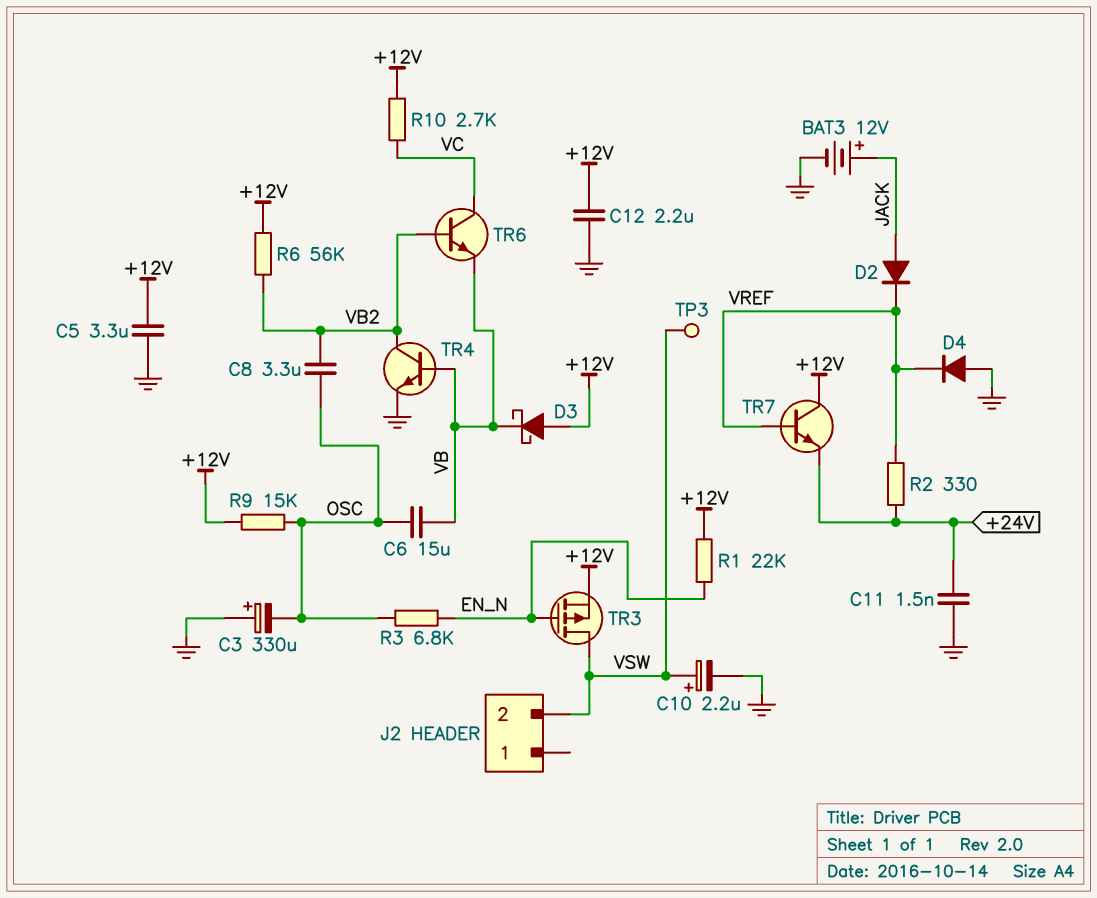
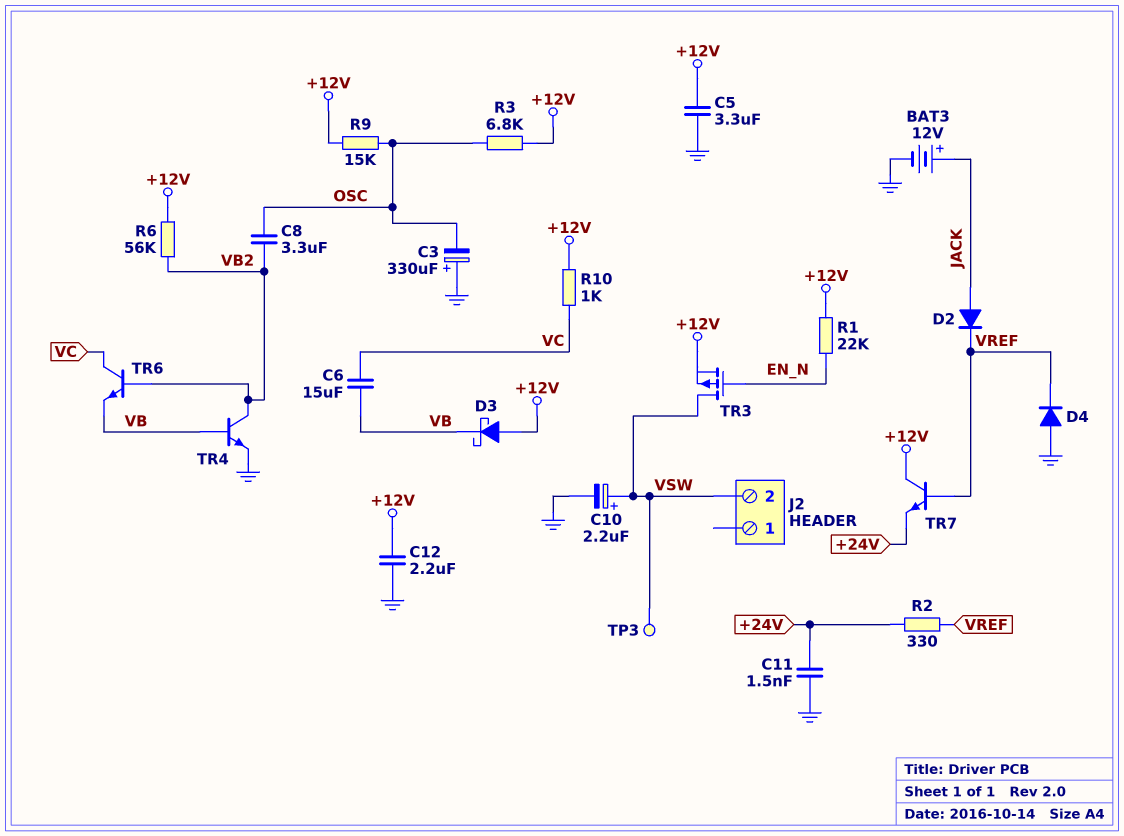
C6: 15uF (OSC, VB) -> 15uF (VB, VC)
R3: 6.8k (EN_N, OSC) -> 6.8k (+12V, OSC)
R10: 2.7k (+12V, VC) -> 1k (+12V, VC)

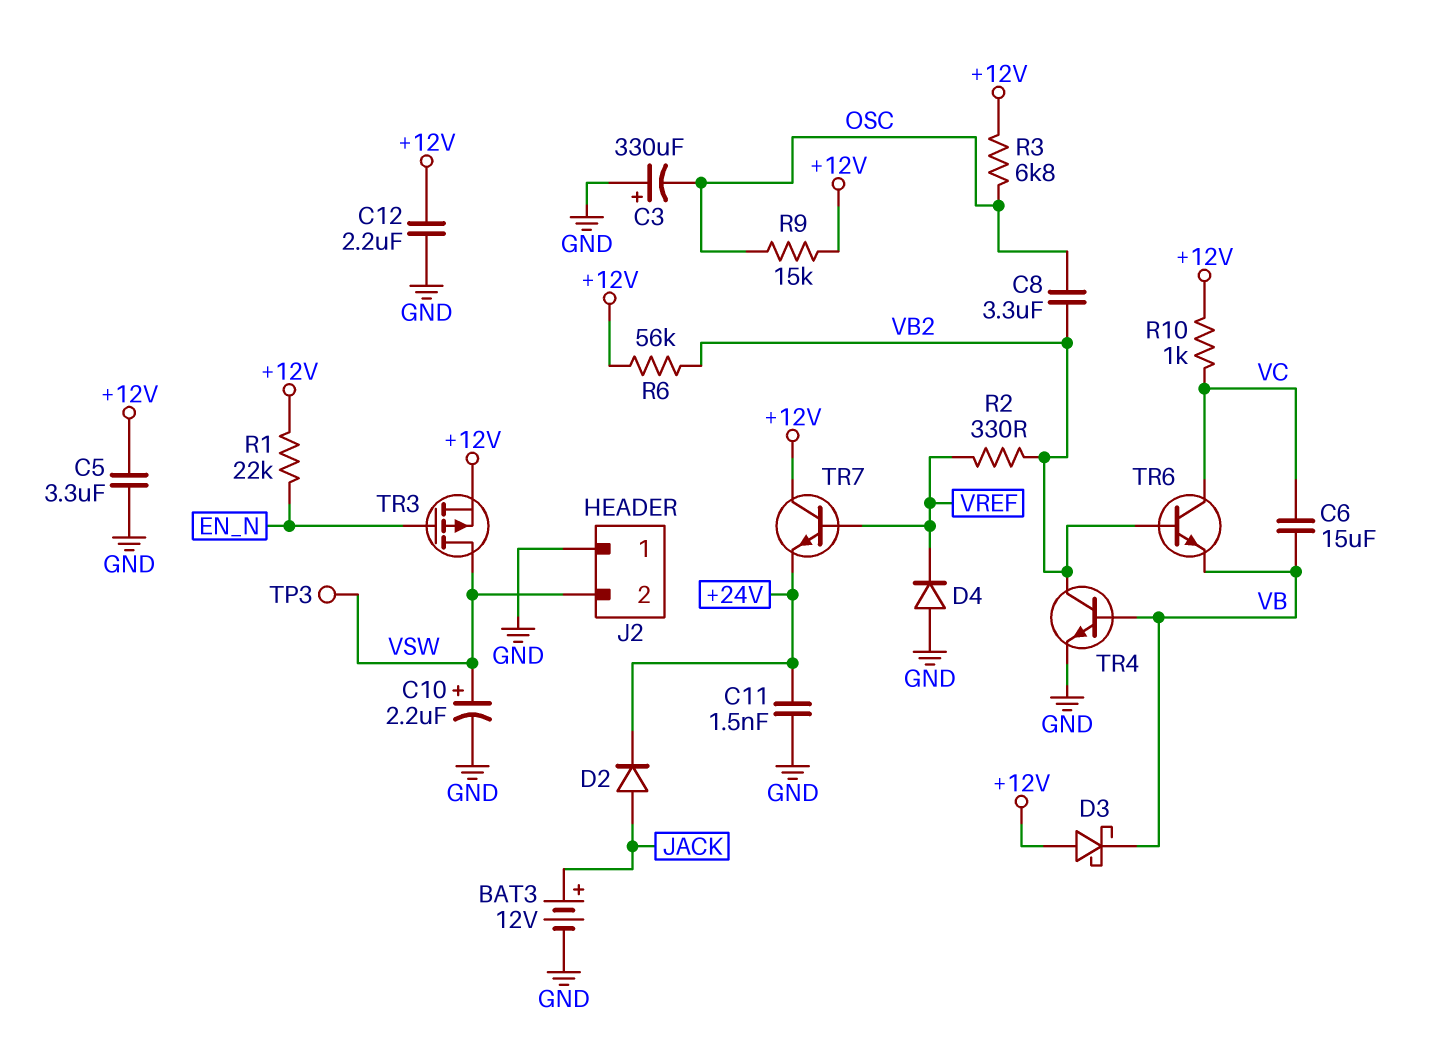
D2: diode (A JACK, K VREF) -> diode (A JACK, K +24V)
J2 pin 1: none -> GND
R2: 330 (+24V, VREF) -> 330 (VB2, VREF)

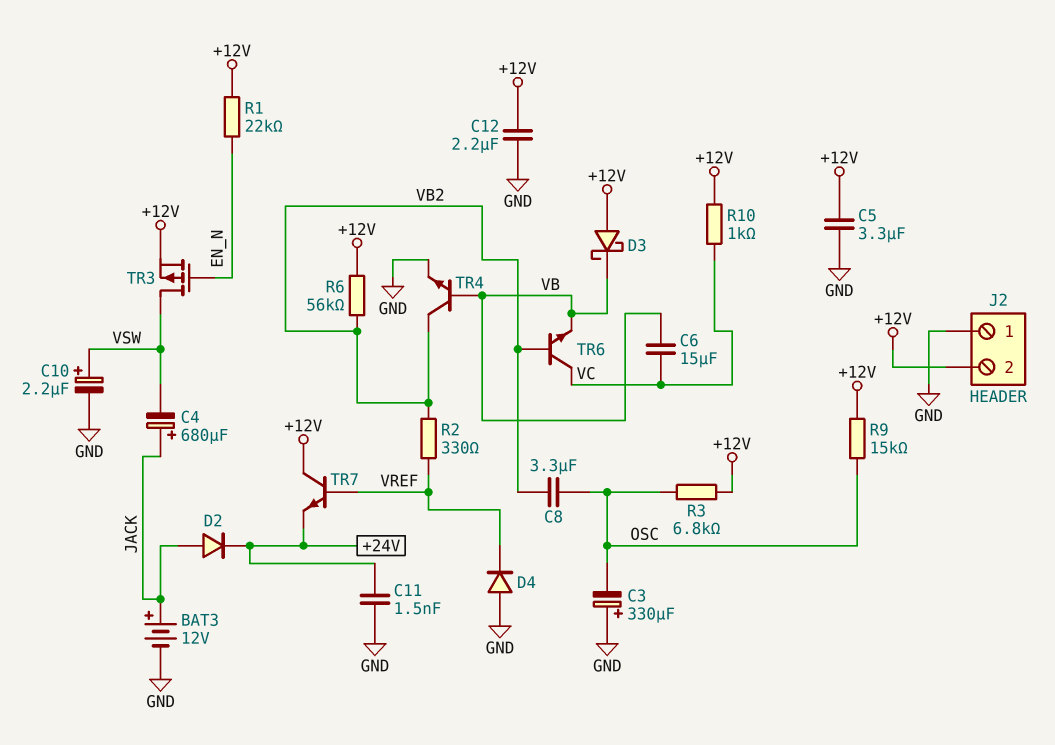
C4: none -> 680uF (plus JACK, minus VSW)
J2 pin 2: VSW -> +12V
TP3: test point (VSW) -> none

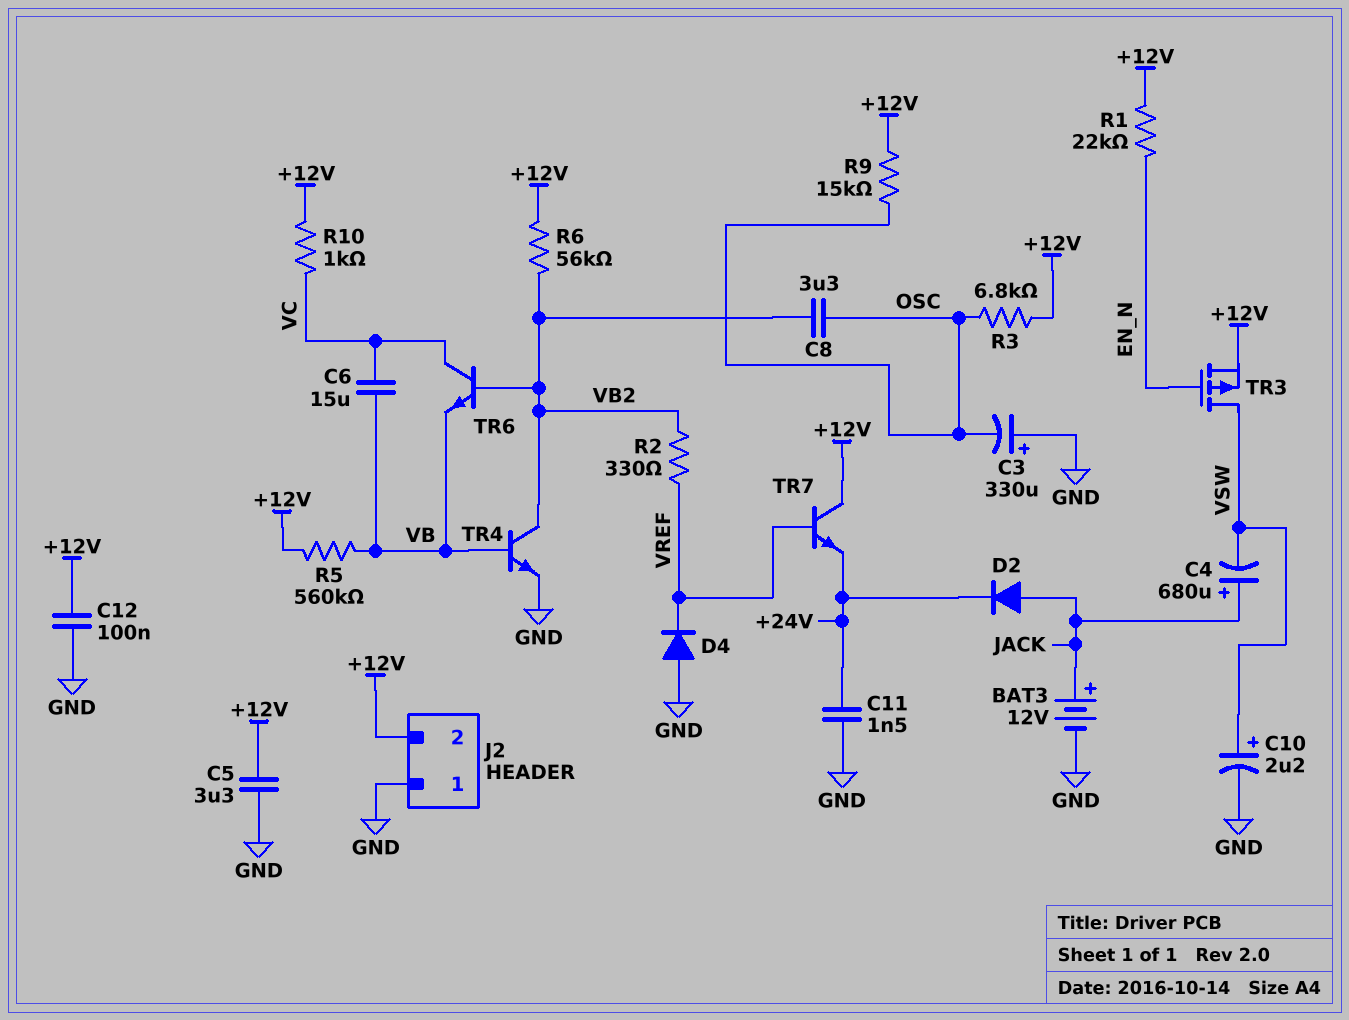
C12: 2.2uF (+12V, GND) -> 100nF (+12V, GND)
D3: schottky (A +12V, K VB) -> none
R5: none -> 560k (+12V, VB)

